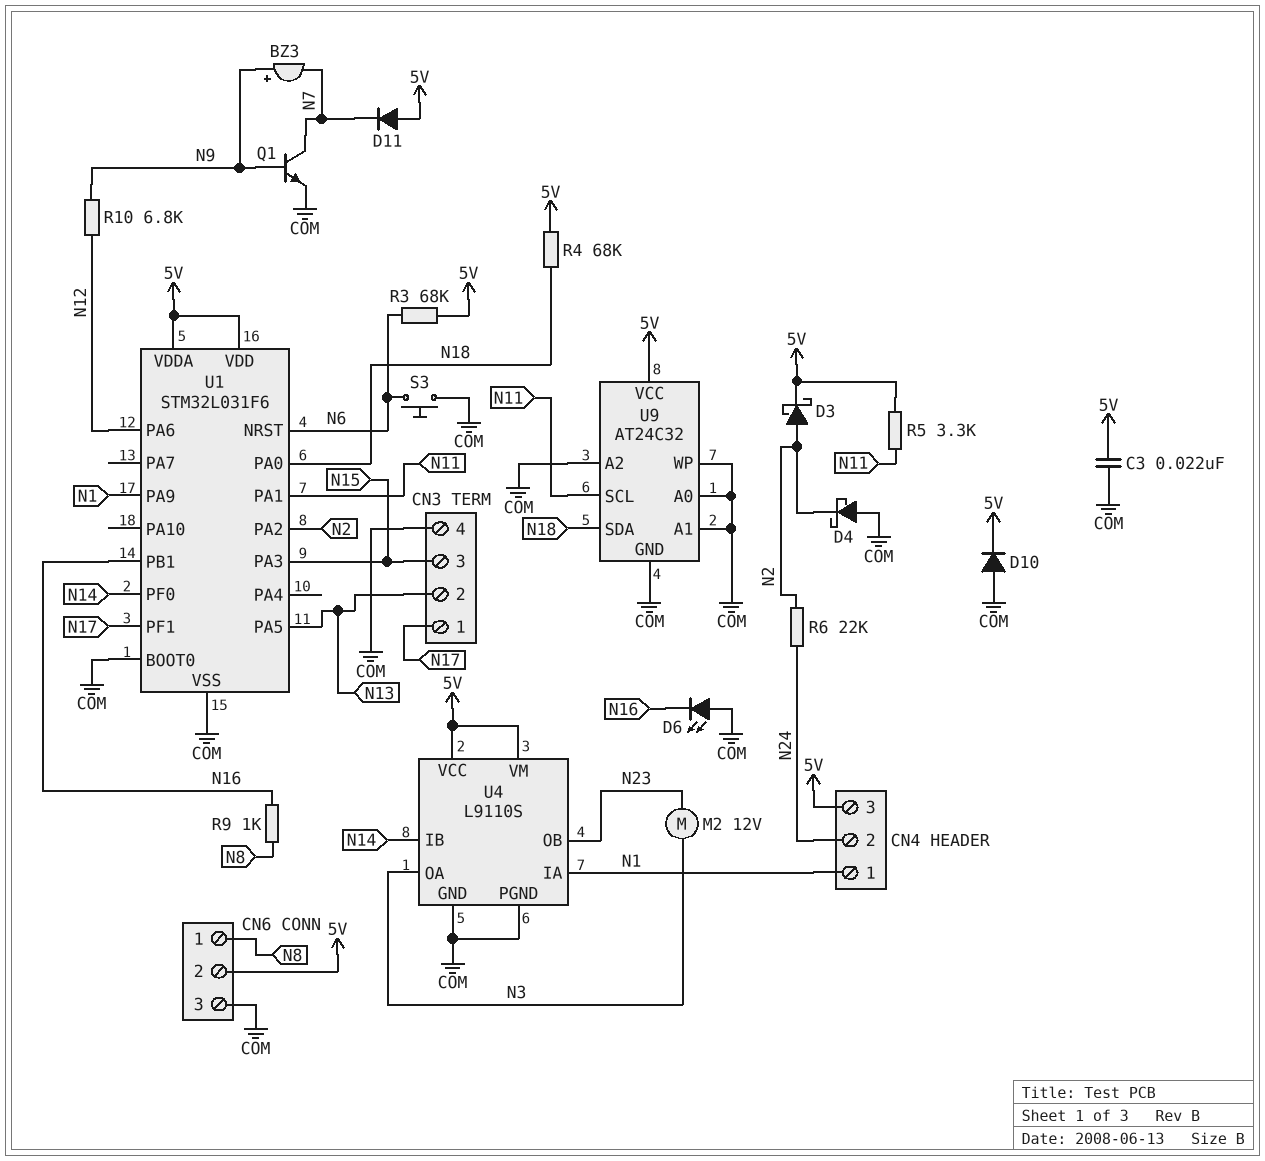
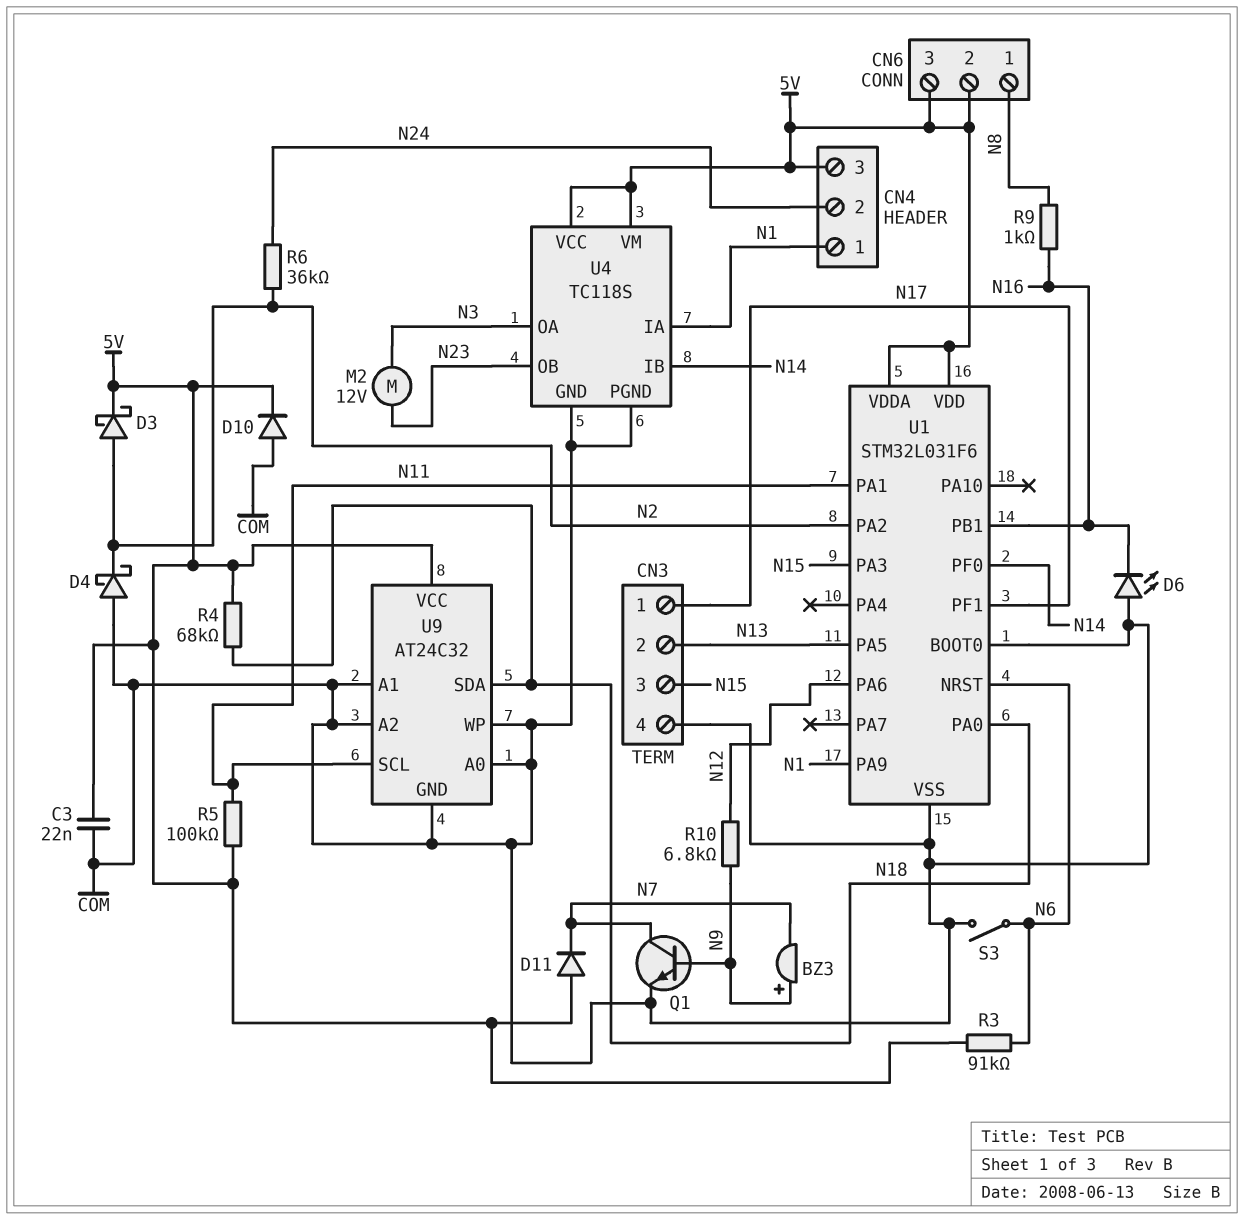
CN6 pin 3: COM -> 5V
R3: 68k (5V, N6) -> 91k (5V, N6)
R5: 3.3k (5V, N11) -> 100k (5V, N11)
R6: 22k (N2, N24) -> 36k (N2, N24)
S3: button (COM, N6) -> switch (COM, N6)
U4: L9110S -> TC118S

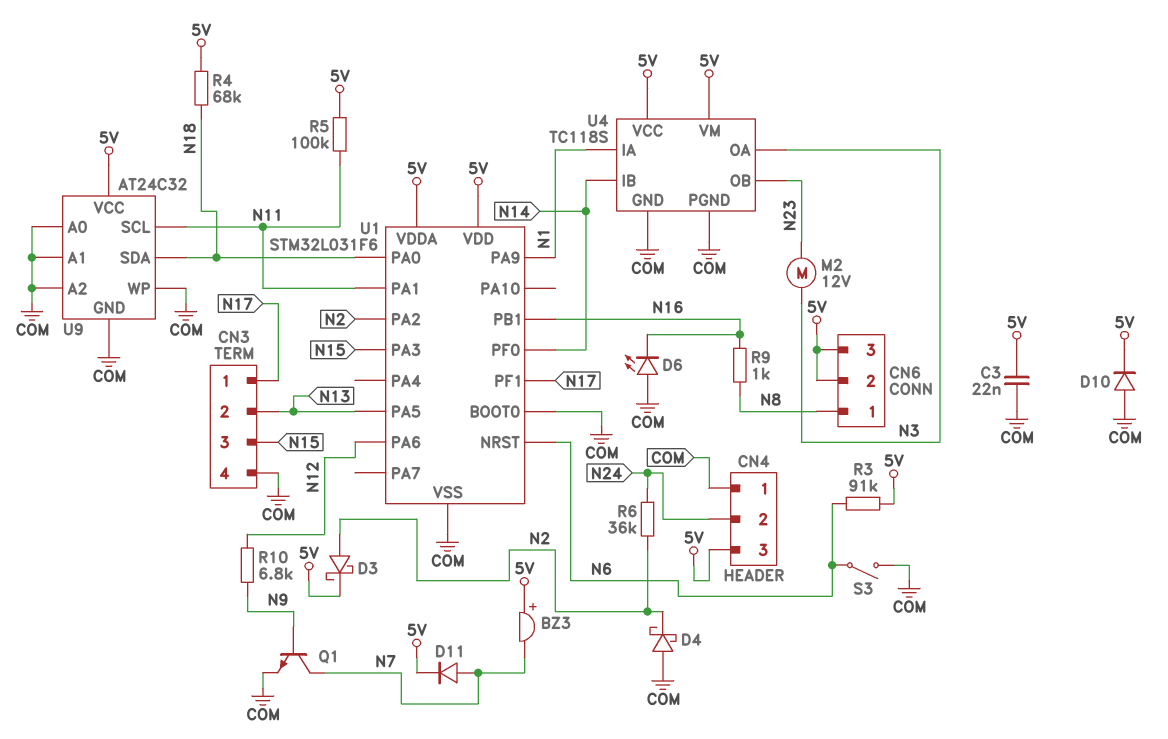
BZ3: buzzer (plus N9, minus N7) -> buzzer (plus 5V, minus N7)
CN4 pin 1: N1 -> COM
D11: diode (A 5V, K N7) -> diode (A N7, K 5V)

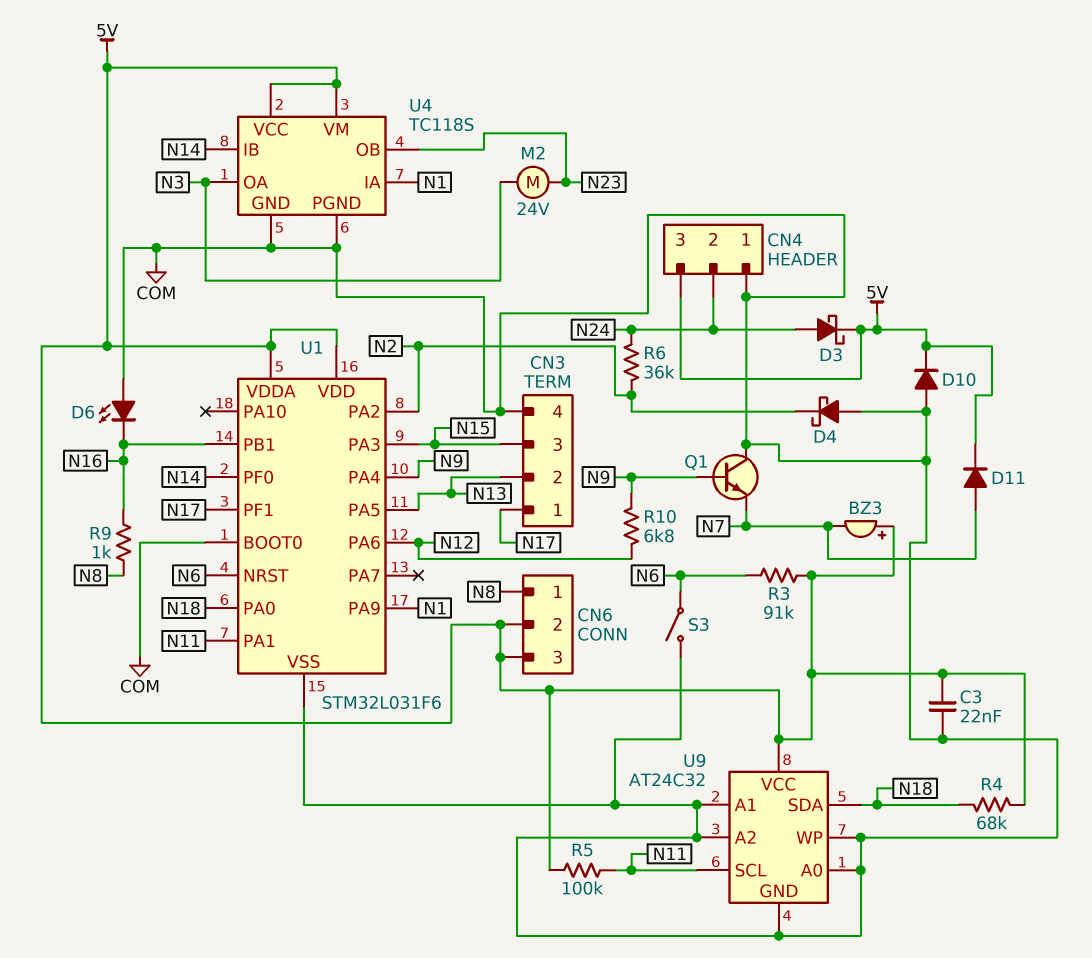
D3: schottky (A N2, K 5V) -> schottky (A N24, K 5V)
M2: motor 12V (N3, N23) -> motor 24V (N3, N23)
Q1: NPN (B N9, C N7, E COM) -> NPN (B N9, C COM, E N7)
U1 pin PA4: none -> N9

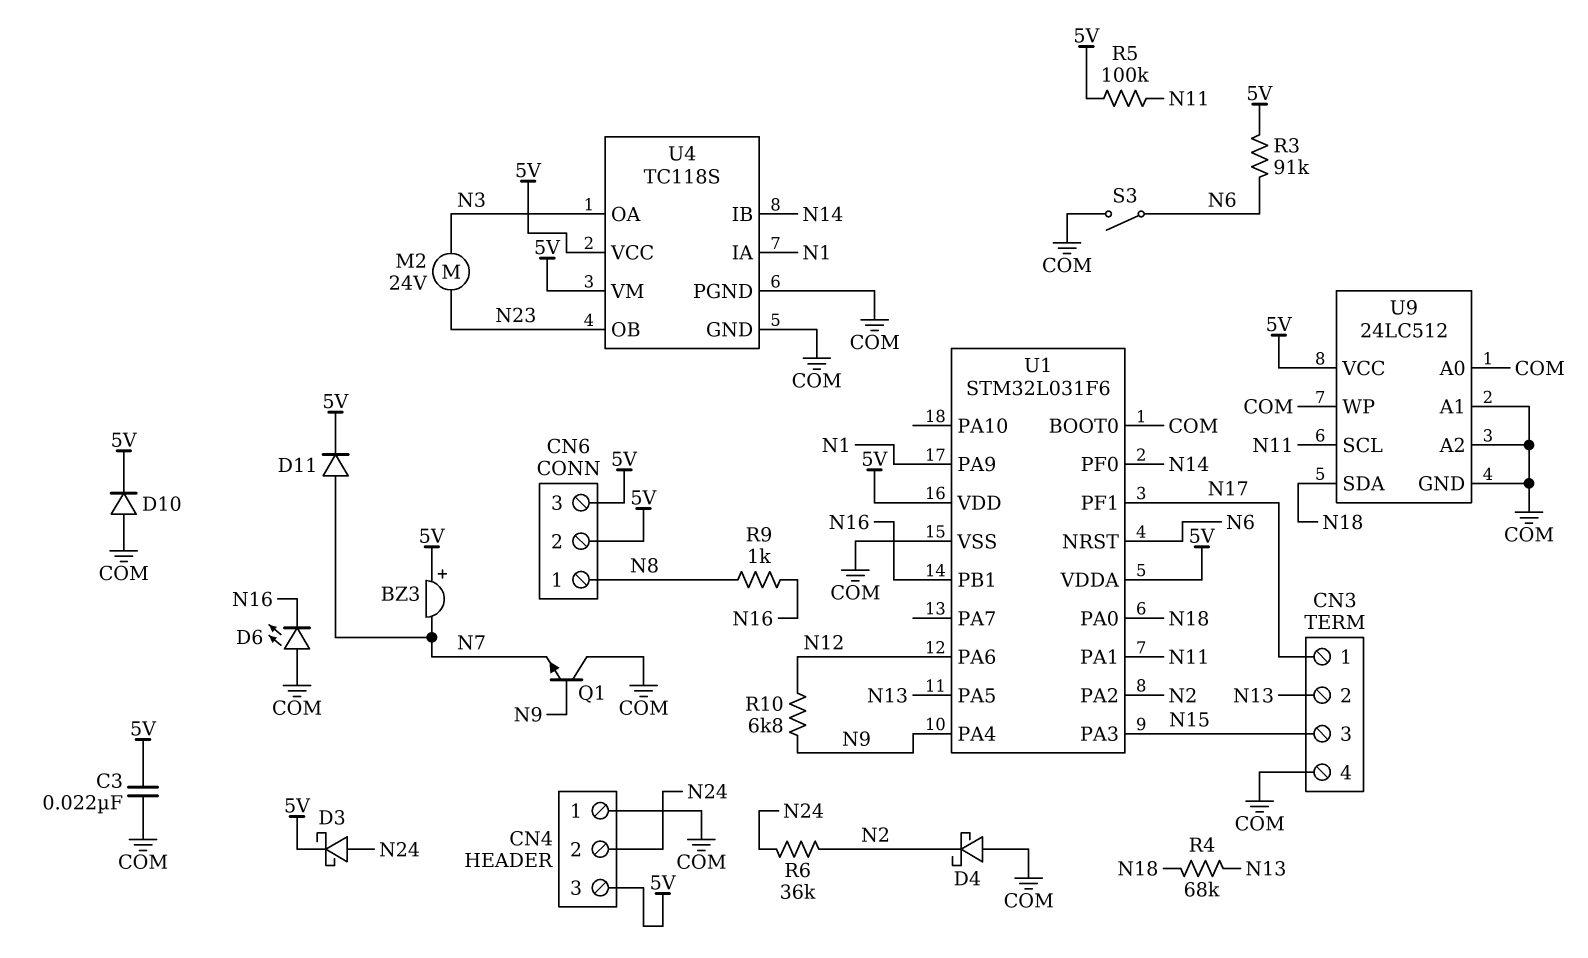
R4: 68k (5V, N18) -> 68k (N13, N18)
U9: AT24C32 -> 24LC512

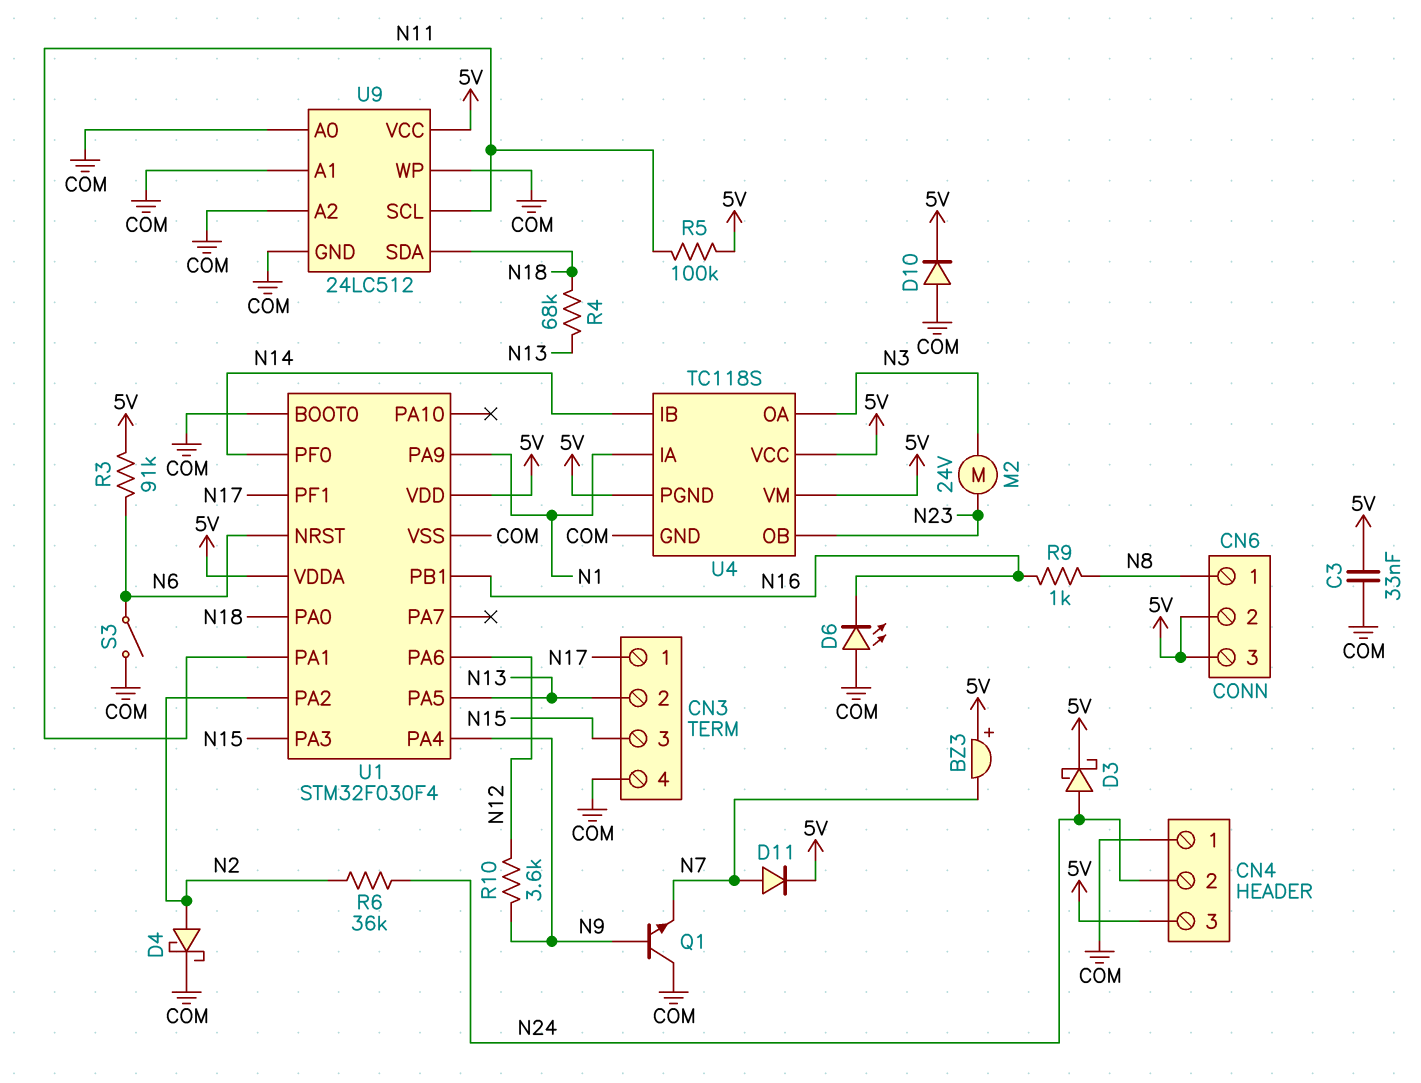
C3: 22nF (5V, COM) -> 33nF (5V, COM)
D4: schottky (A COM, K N2) -> schottky (A N2, K COM)
R10: 6.8k (N9, N12) -> 3.6k (N9, N12)
U1: STM32L031F6 -> STM32F030F4
U4 pin PGND: COM -> 5V

